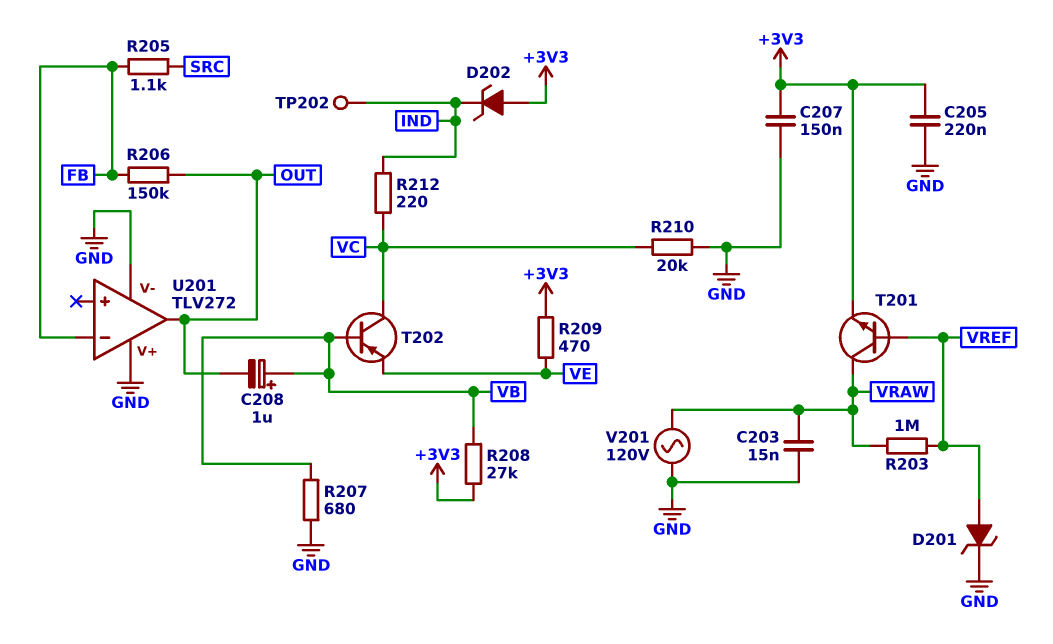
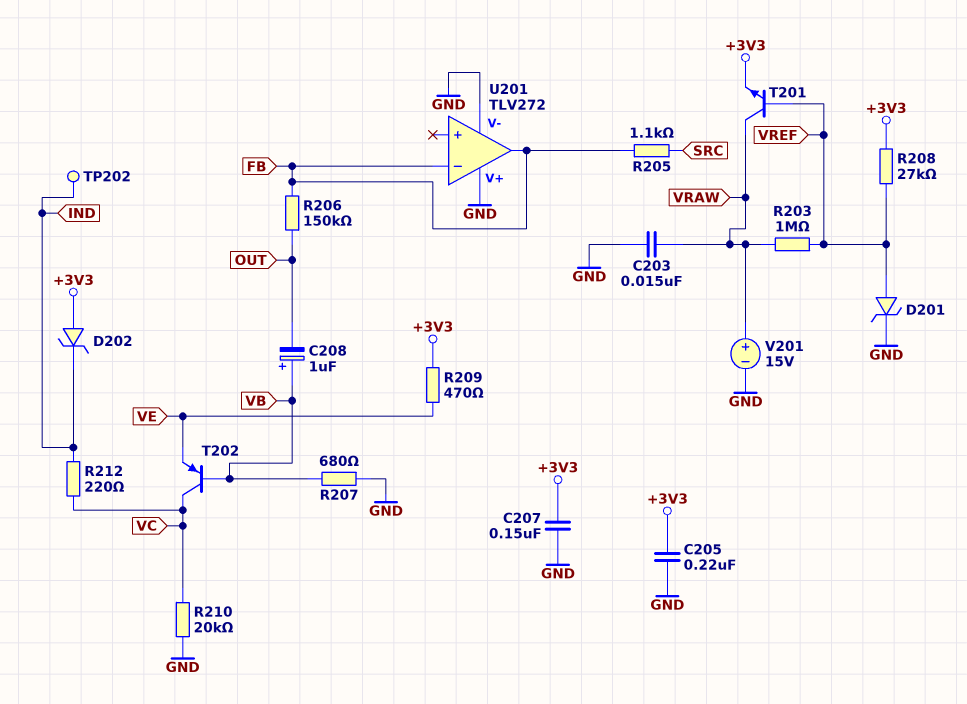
R208: 27k (+3V3, VB) -> 27k (+3V3, VREF)
U201 pin out: OUT -> FB
V201: AC 120V (GND, VRAW) -> 15V (plus VRAW, minus GND)

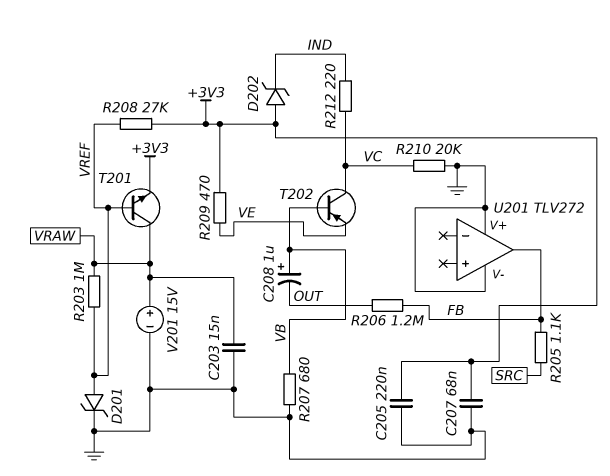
C207: 150nF (+3V3, GND) -> 68nF (+3V3, GND)
R206: 150k (FB, OUT) -> 1.2M (FB, OUT)
TP202: test point (IND) -> none
U201 pin in-: FB -> none

